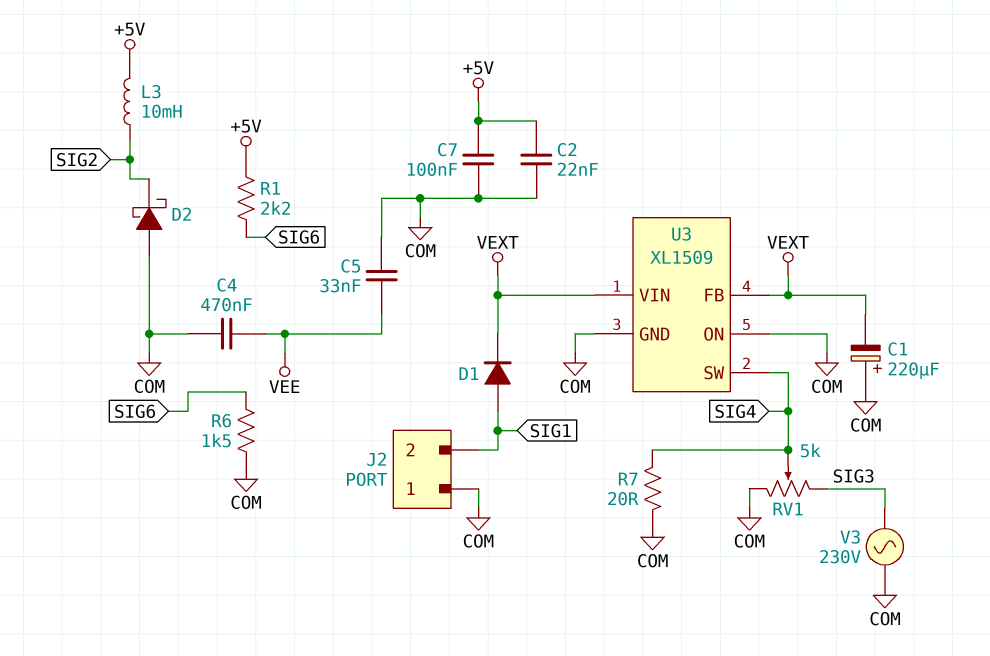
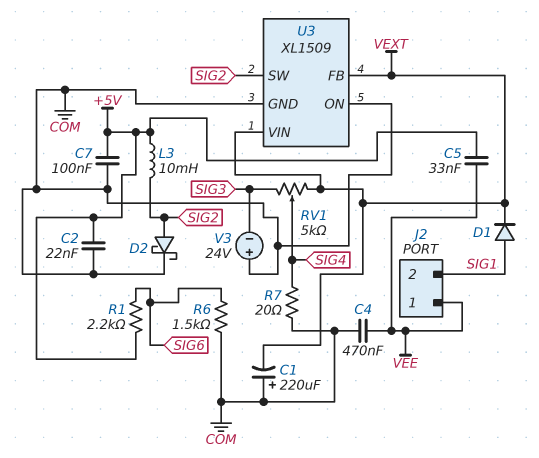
C5: 33nF (COM, VEE) -> 33nF (+5V, VEE)
D2: schottky (A COM, K SIG2) -> schottky (A SIG2, K COM)
J2 pin 1: COM -> VEE
RV1: 5k (COM, SIG3, wiper SIG4) -> 5k (SIG3, VEXT, wiper SIG4)
U3 pin SW: SIG4 -> SIG2
V3: AC 230V (COM, SIG3) -> 24V (plus COM, minus SIG3)

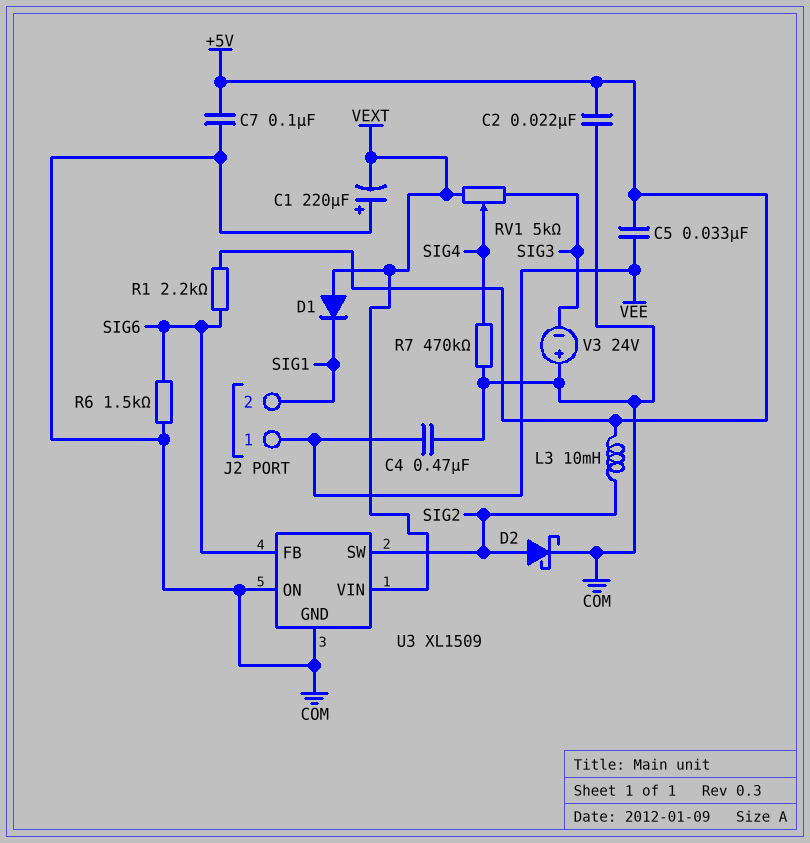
D1: diode (A SIG1, K VEXT) -> diode (A VEXT, K SIG1)
R7: 20 (COM, SIG4) -> 470k (COM, SIG4)
U3 pin FB: VEXT -> SIG6

